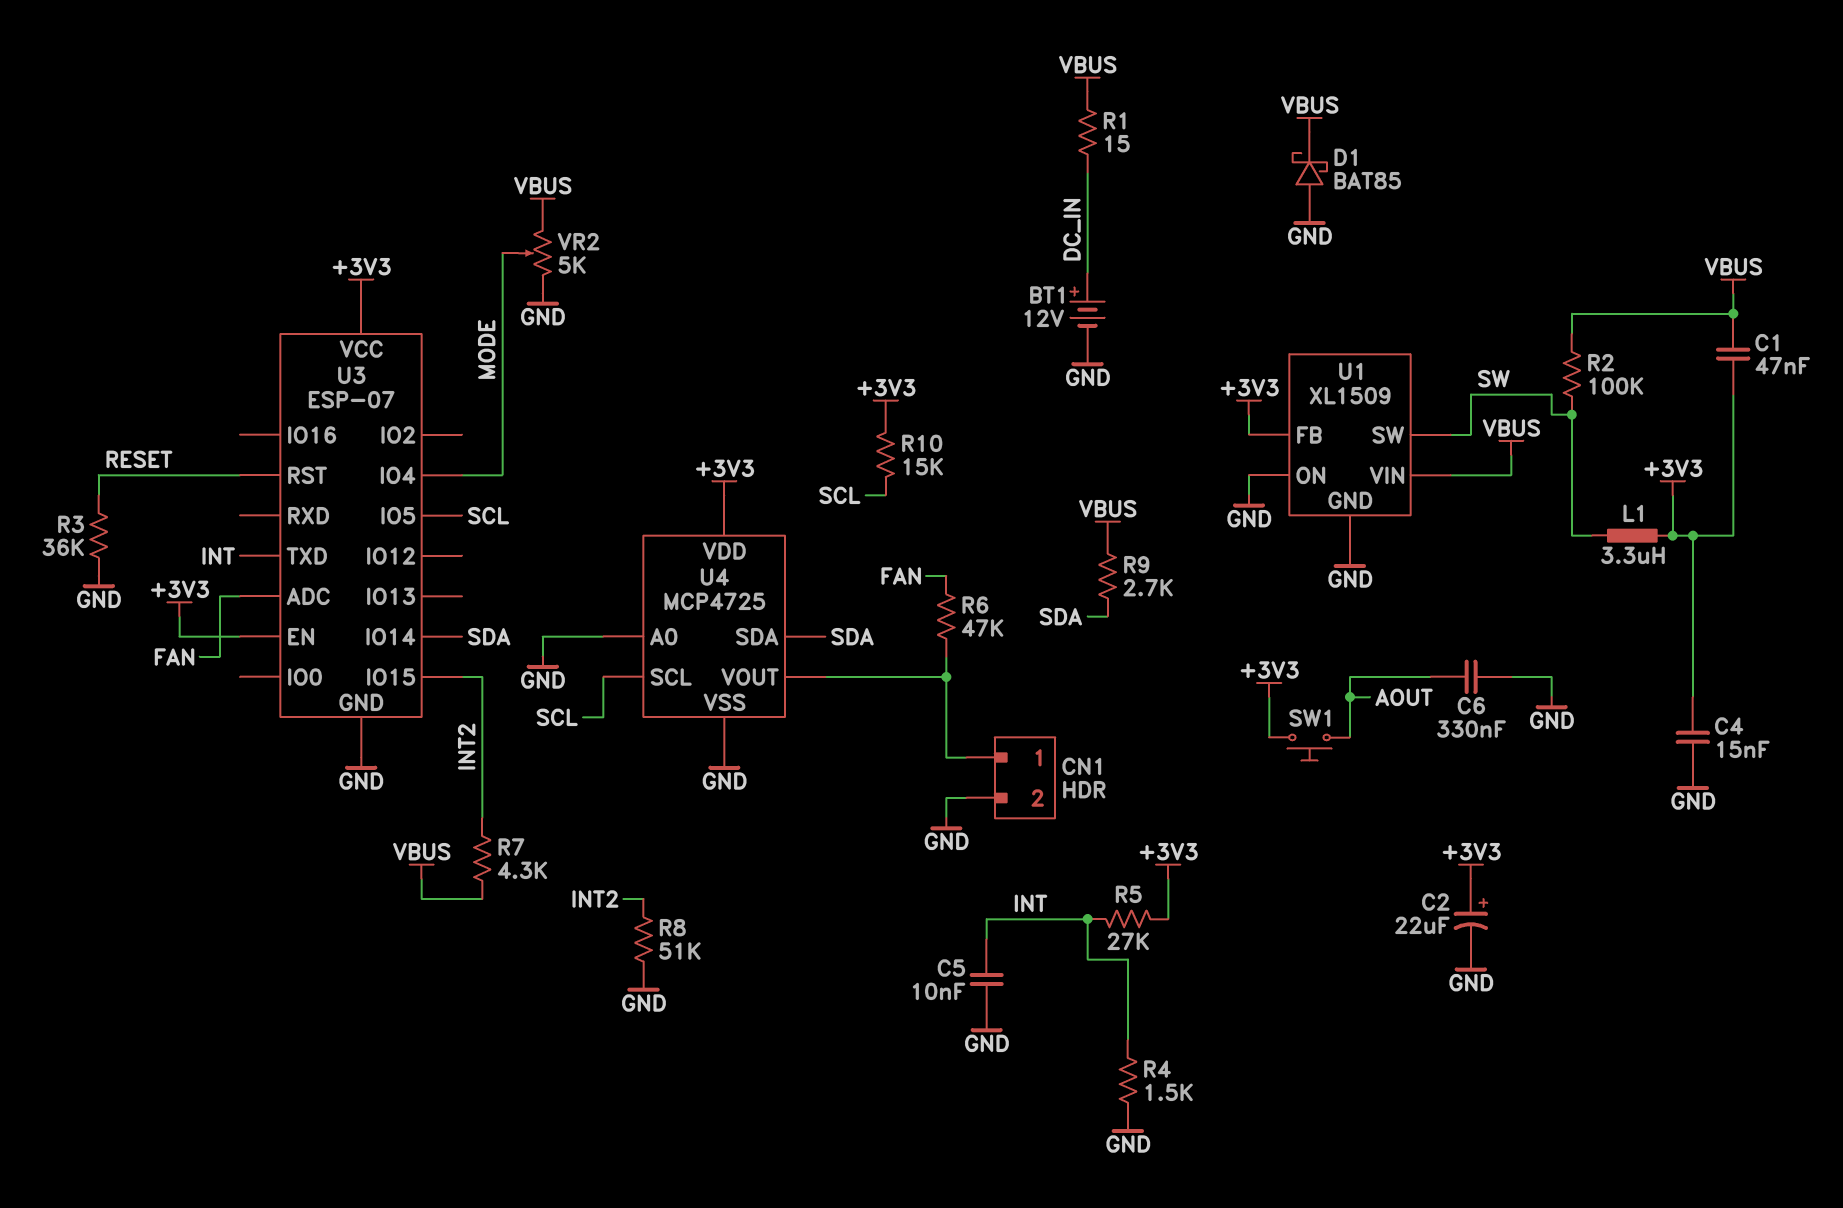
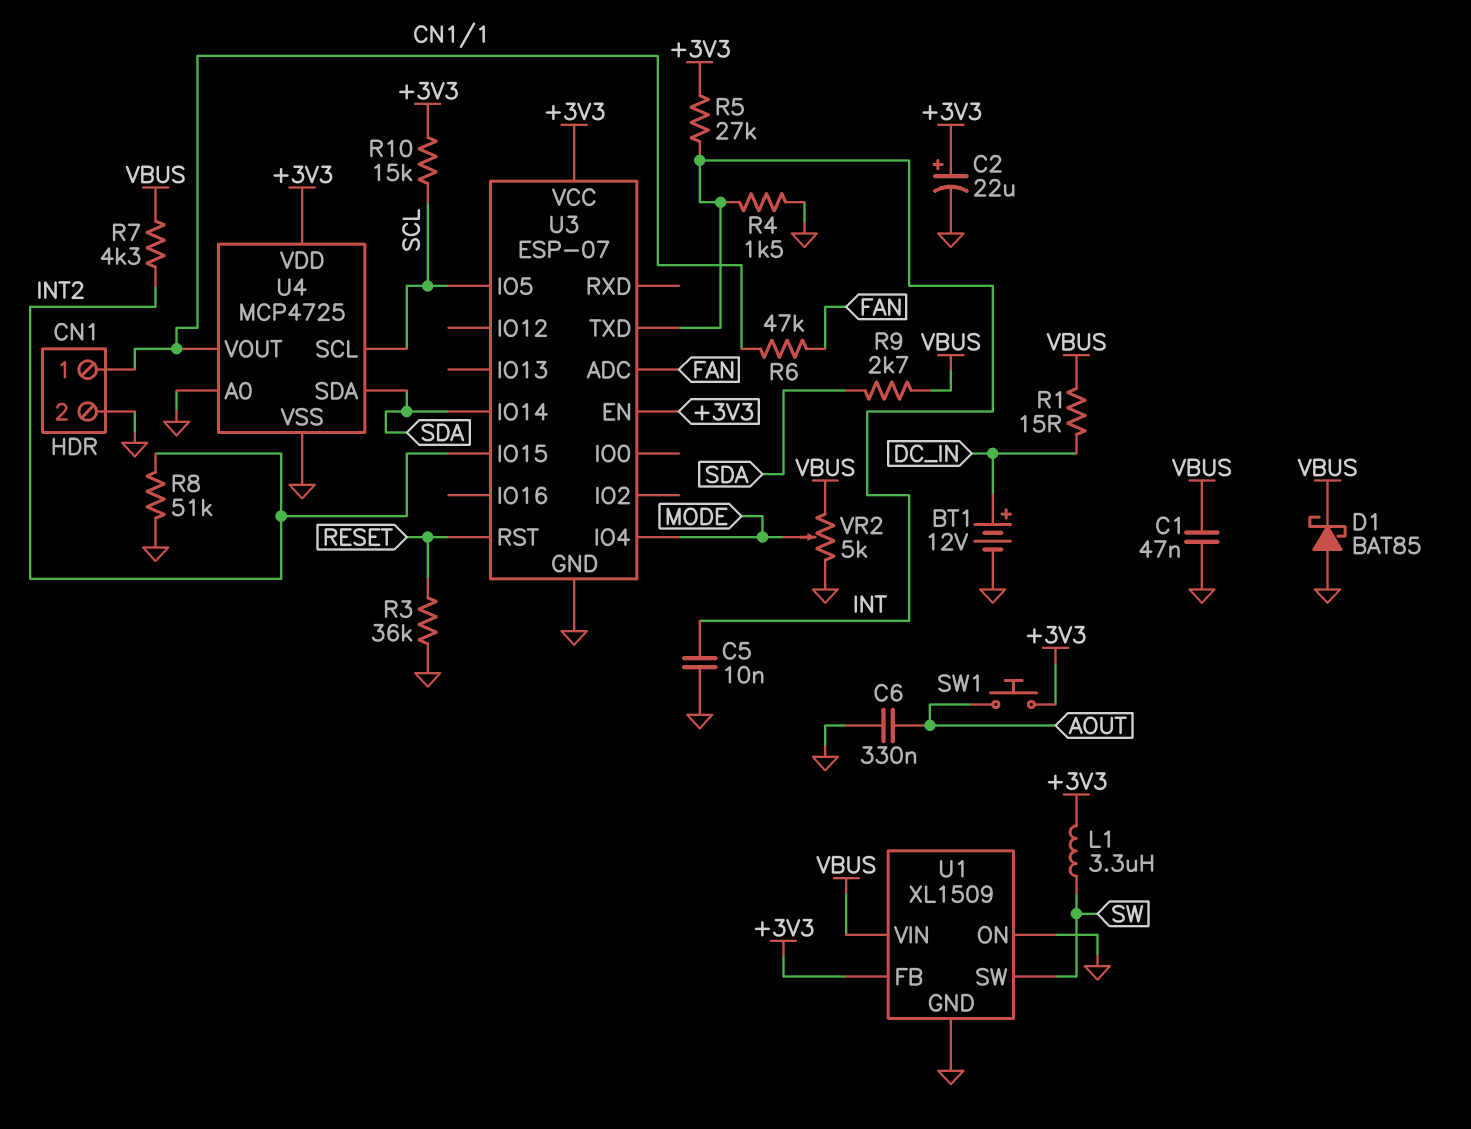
C1: 47nF (+3V3, VBUS) -> 47nF (GND, VBUS)
C4: 15nF (+3V3, GND) -> none
R2: 100k (SW, VBUS) -> none

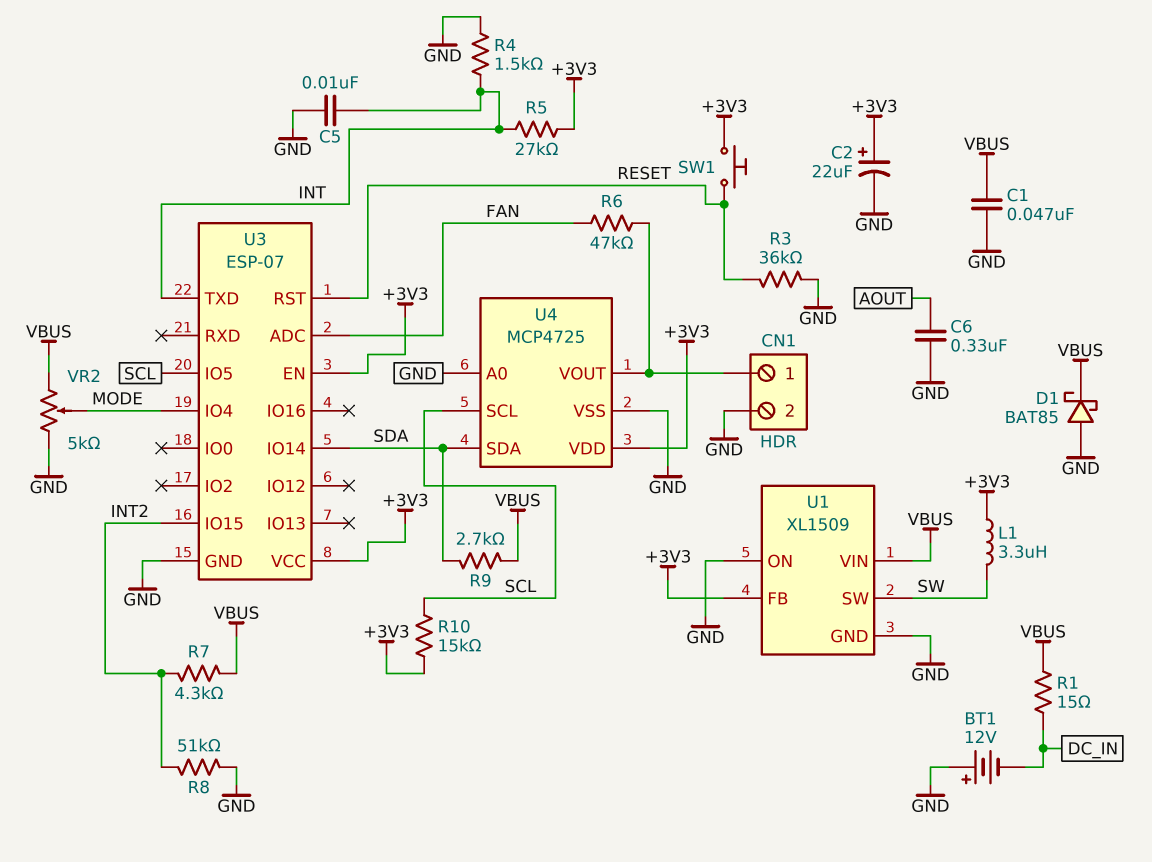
BT1: 12V (plus DC_IN, minus GND) -> 12V (plus GND, minus DC_IN)
SW1: button (+3V3, AOUT) -> button (+3V3, RESET)

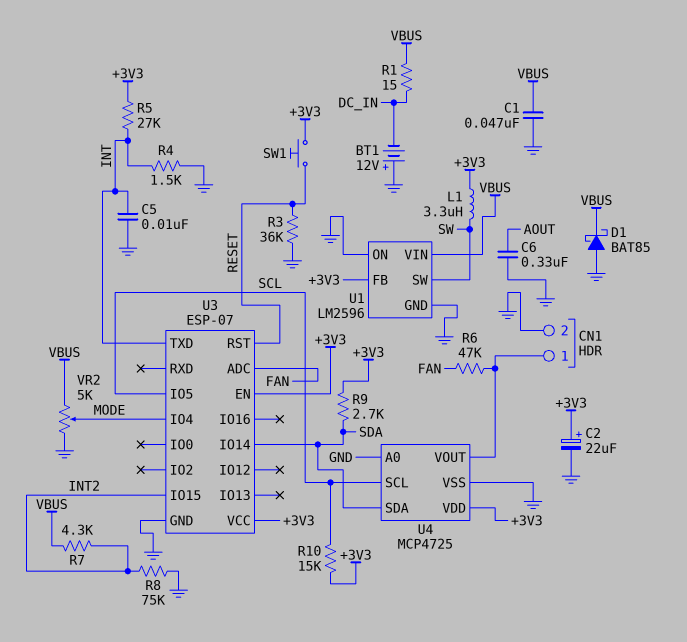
R8: 51k (GND, INT2) -> 75k (GND, INT2)
R9: 2.7k (SDA, VBUS) -> 2.7k (+3V3, SDA)
U1: XL1509 -> LM2596

